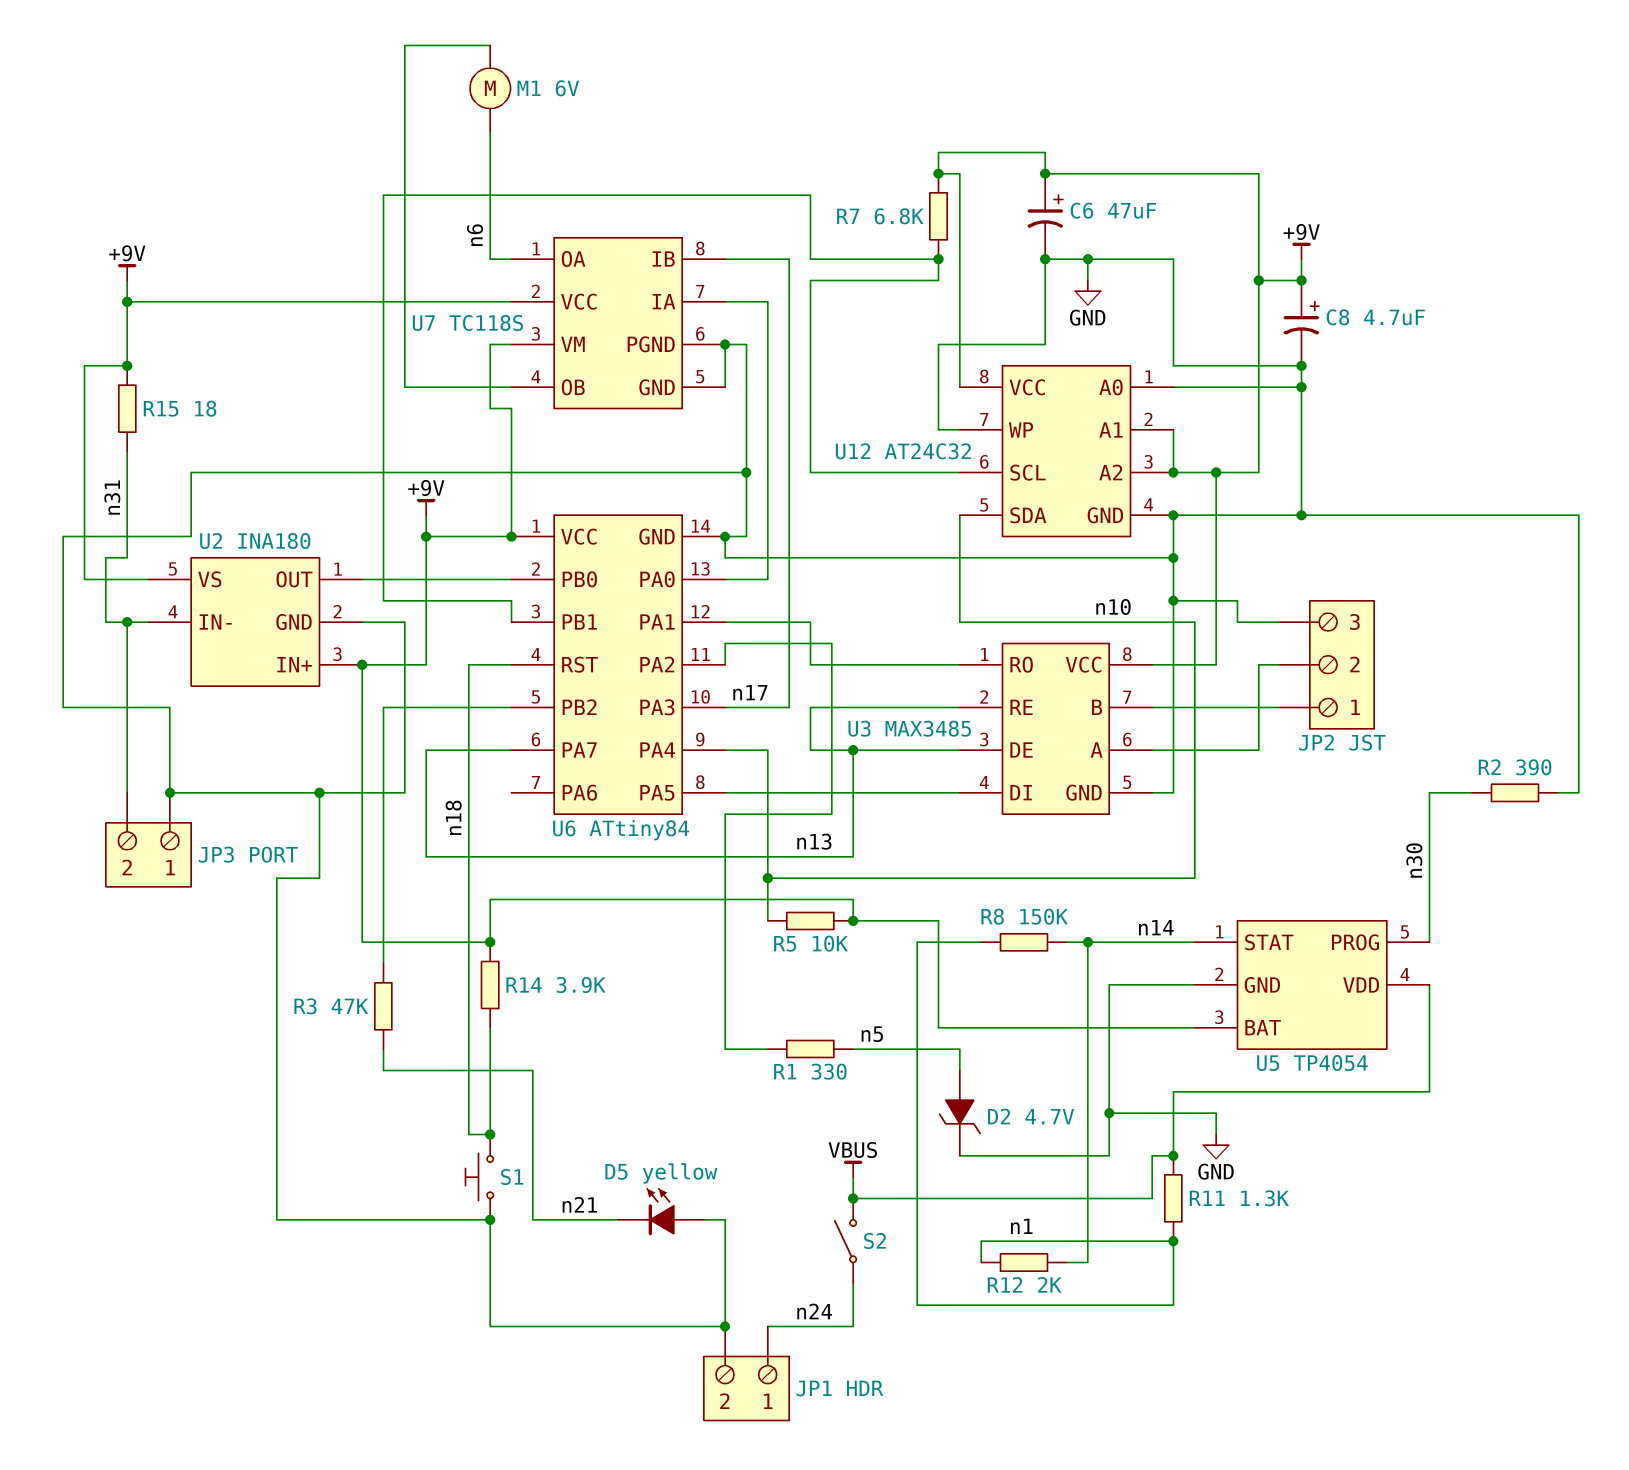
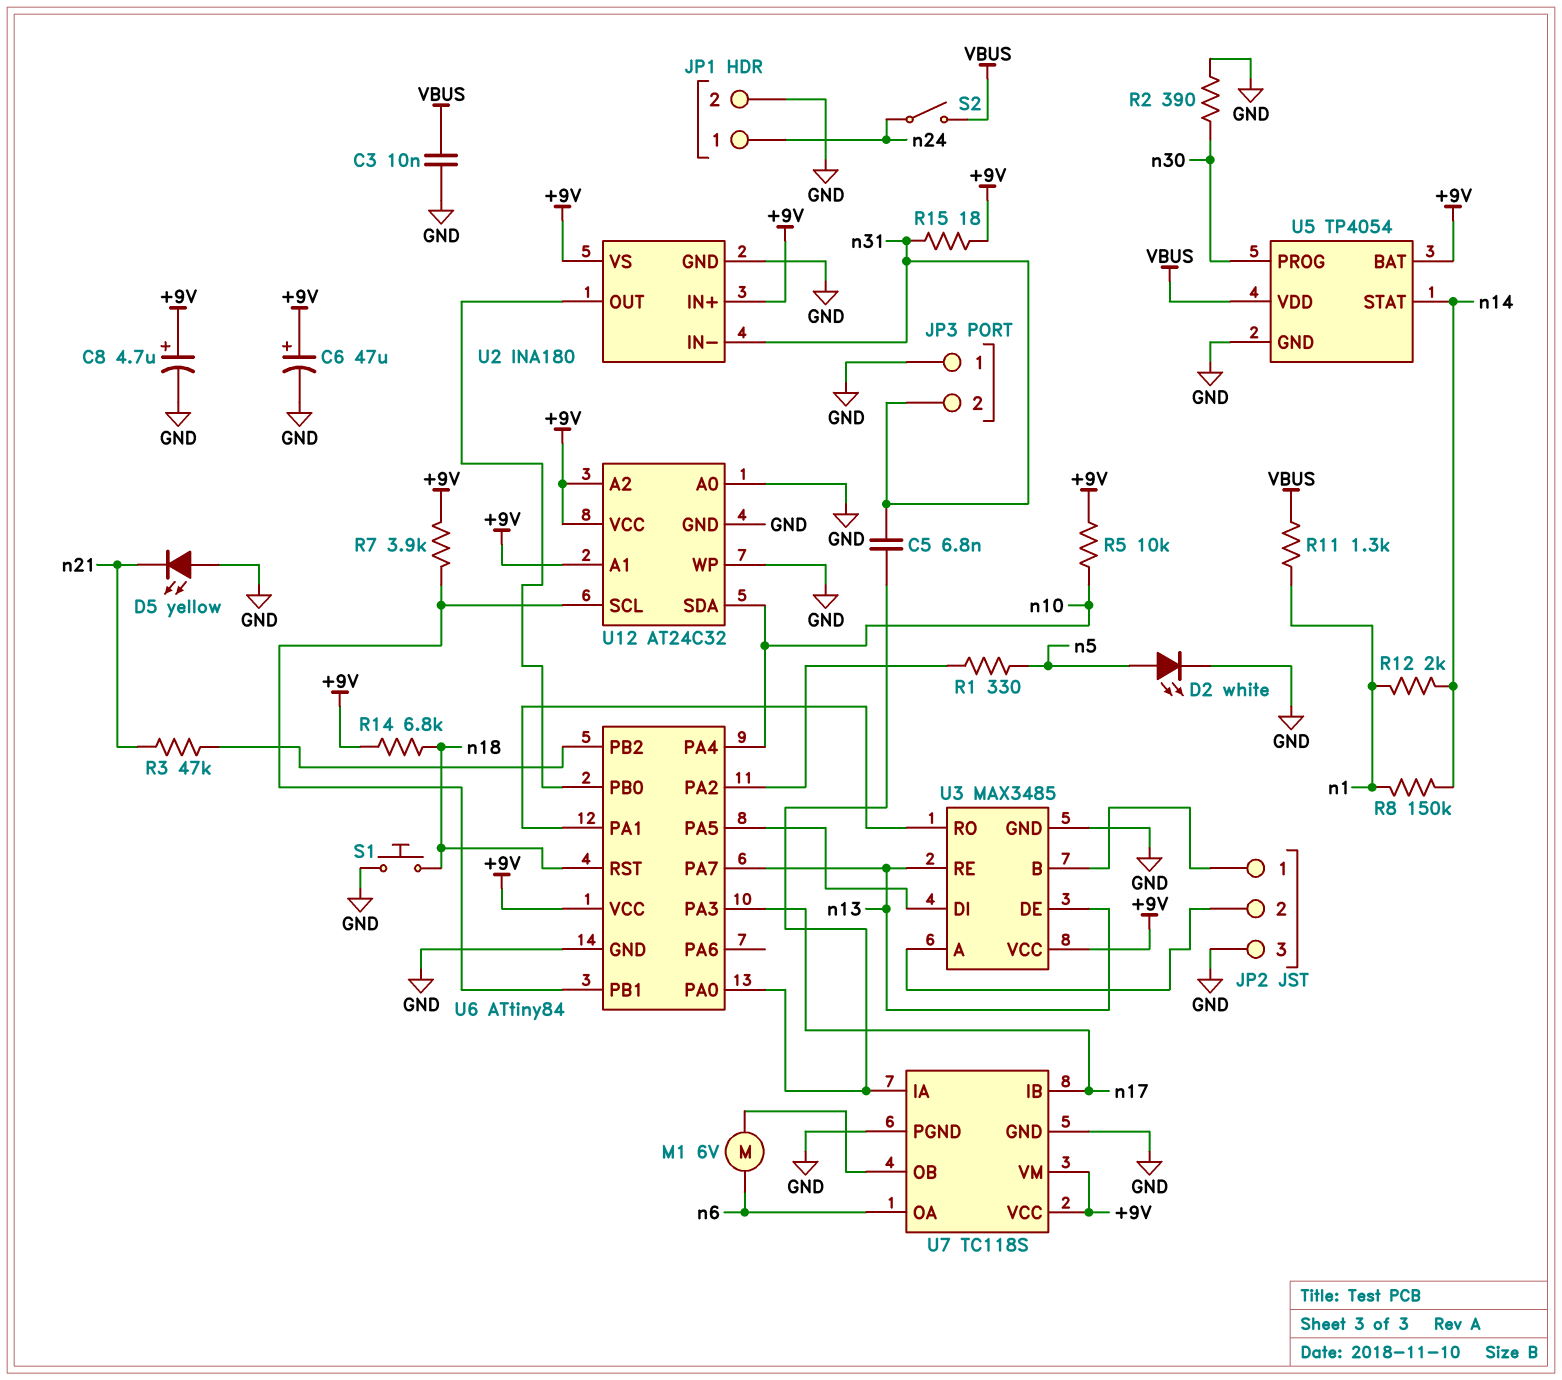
C3: none -> 10nF (GND, VBUS)
C5: none -> 6.8nF (U6/PA0, n31)
D2: zener 4.7V (A n5, K GND) -> LED white (A n5, K GND)
R7: 6.8k (+9V, U6/PB1) -> 3.9k (+9V, U6/PB1)
R14: 3.9k (+9V, n18) -> 6.8k (+9V, n18)

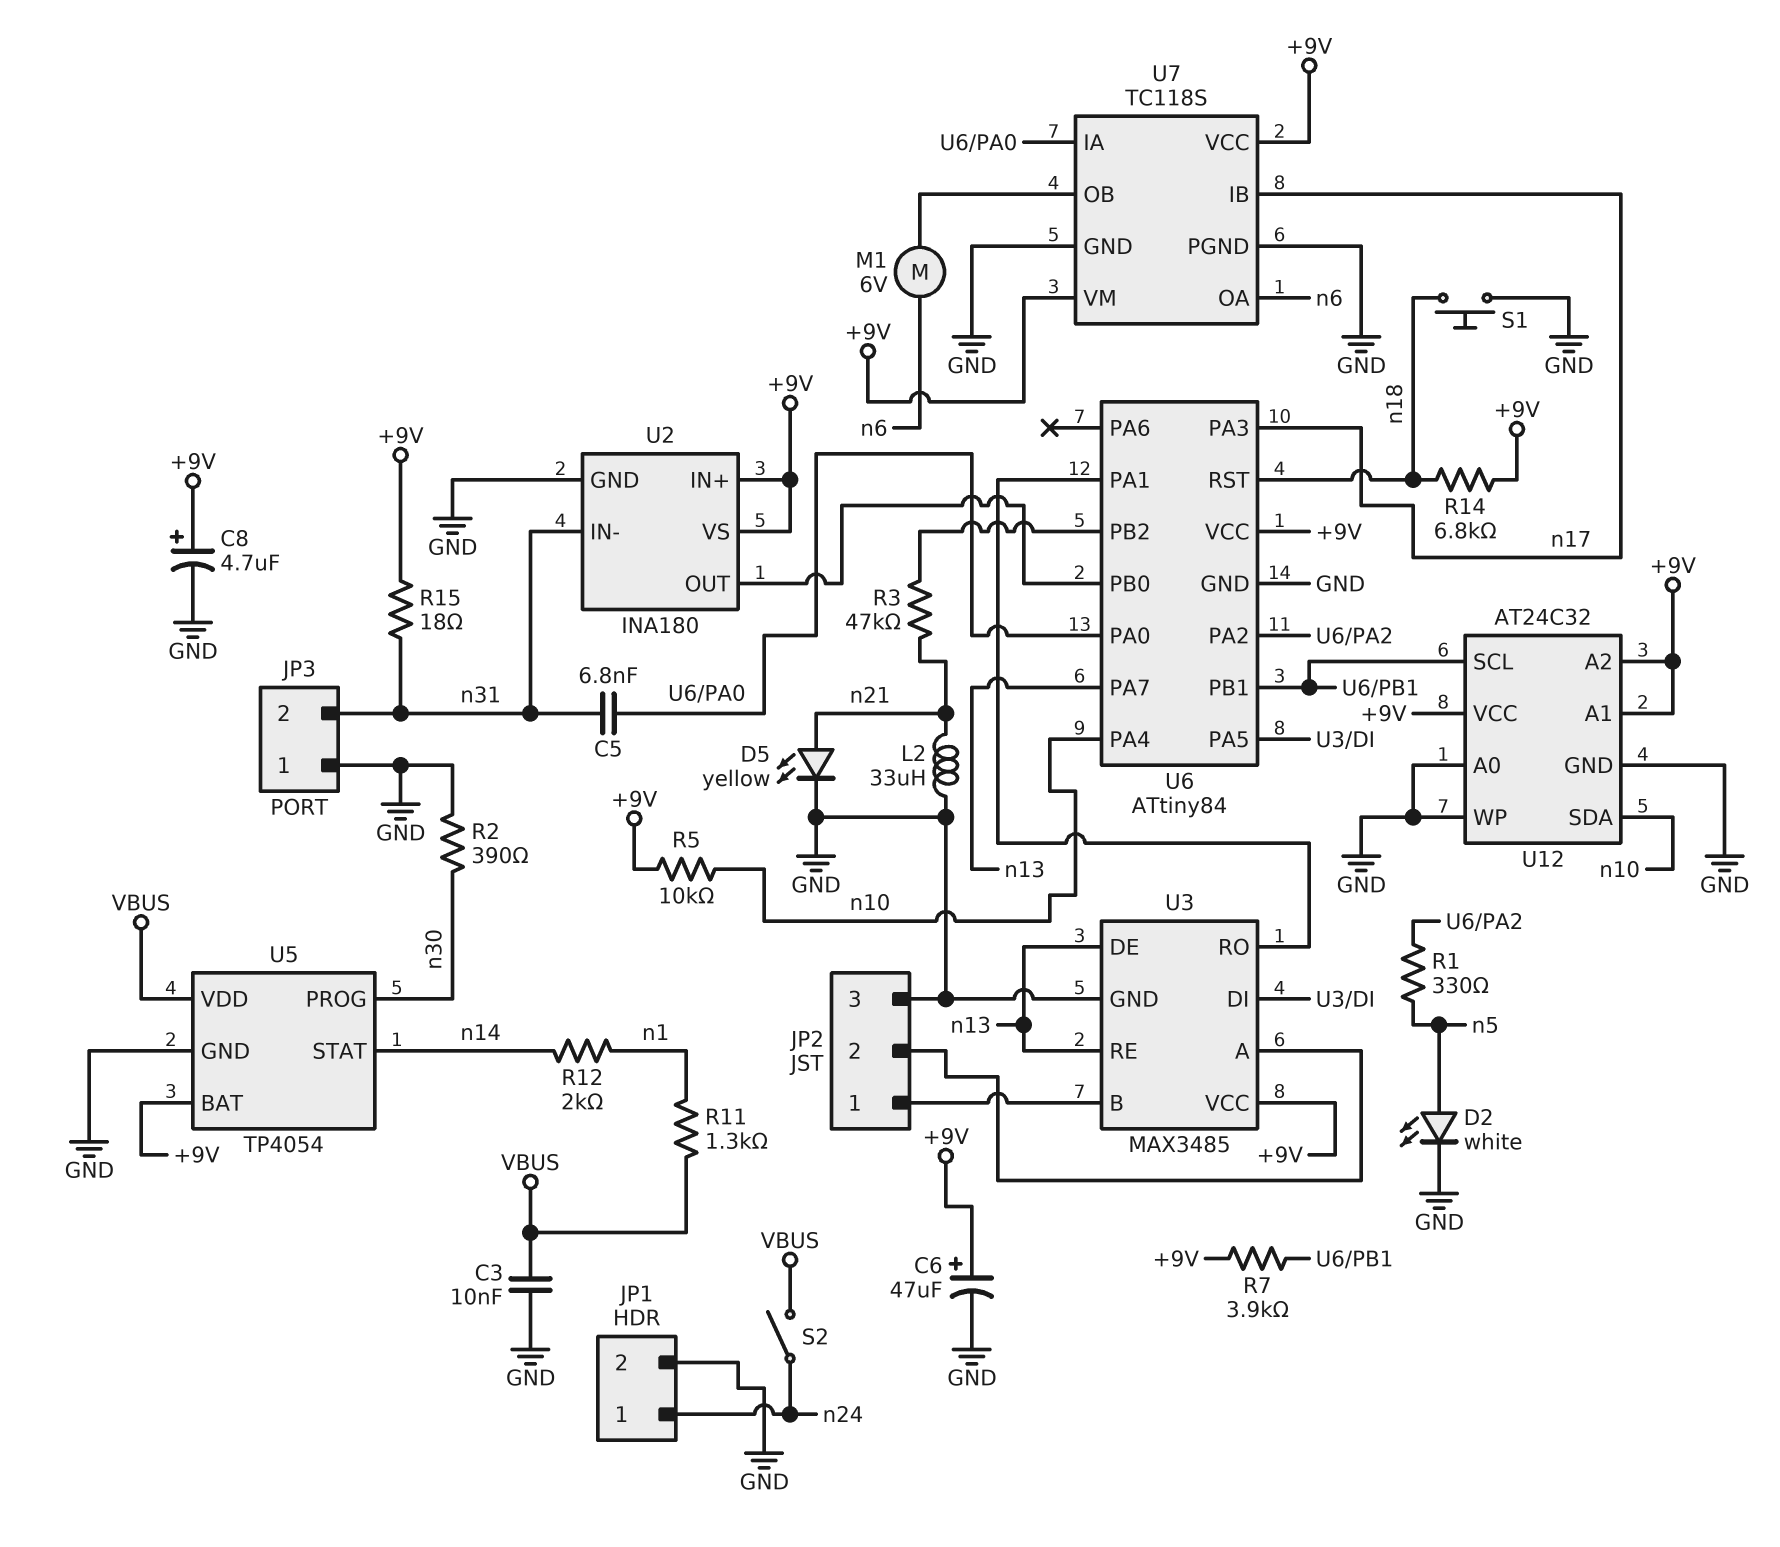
D5: LED yellow (A GND, K n21) -> LED yellow (A n21, K GND)
L2: none -> 33uH (GND, n21)
R8: 150k (n1, n14) -> none

